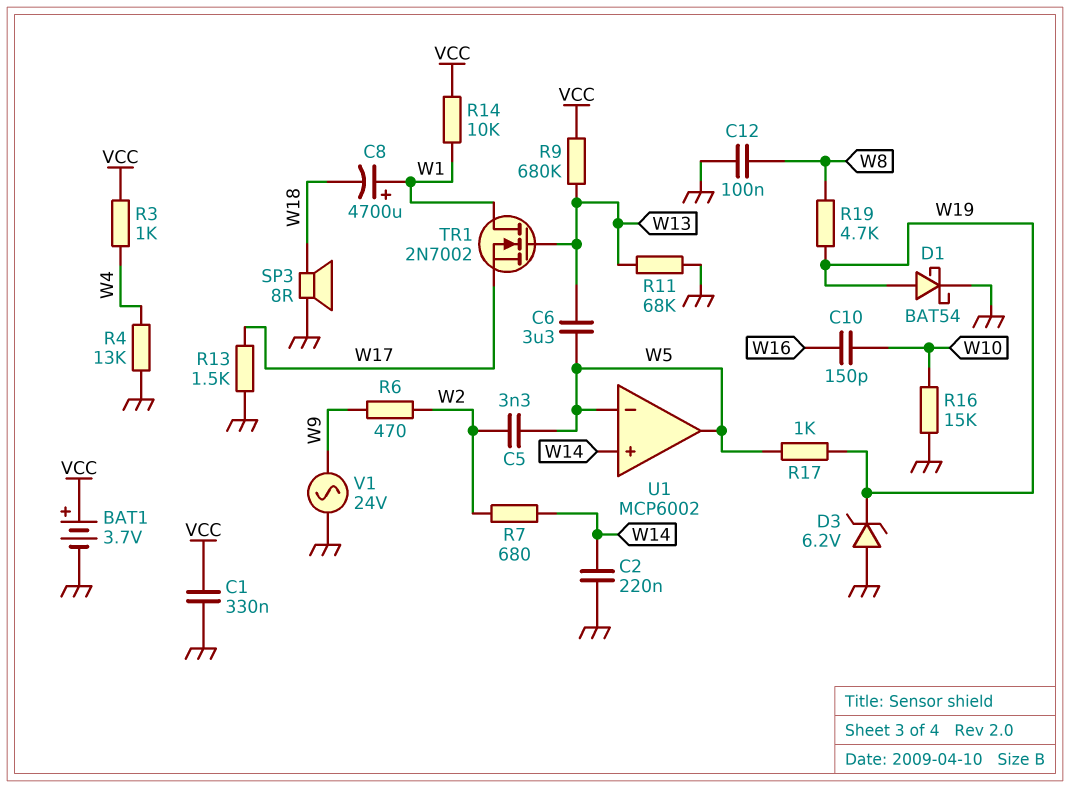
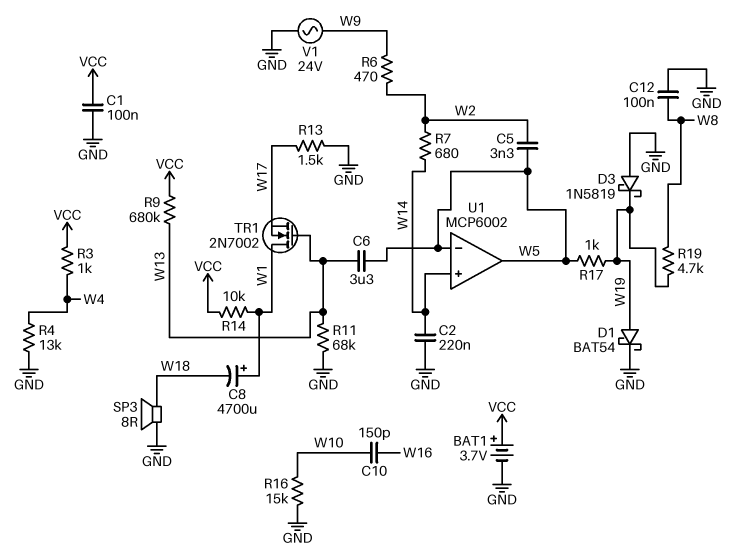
C1: 330nF (GND, VCC) -> 100nF (GND, VCC)
D3: zener 6.2V (A GND, K W19) -> schottky 1N5819 (A GND, K W19)

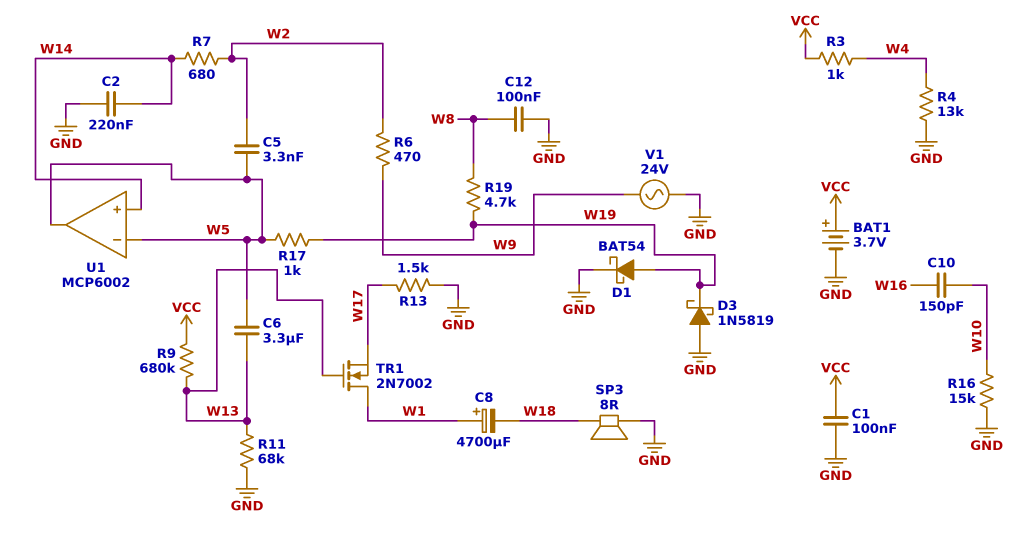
R14: 10k (VCC, W1) -> none

